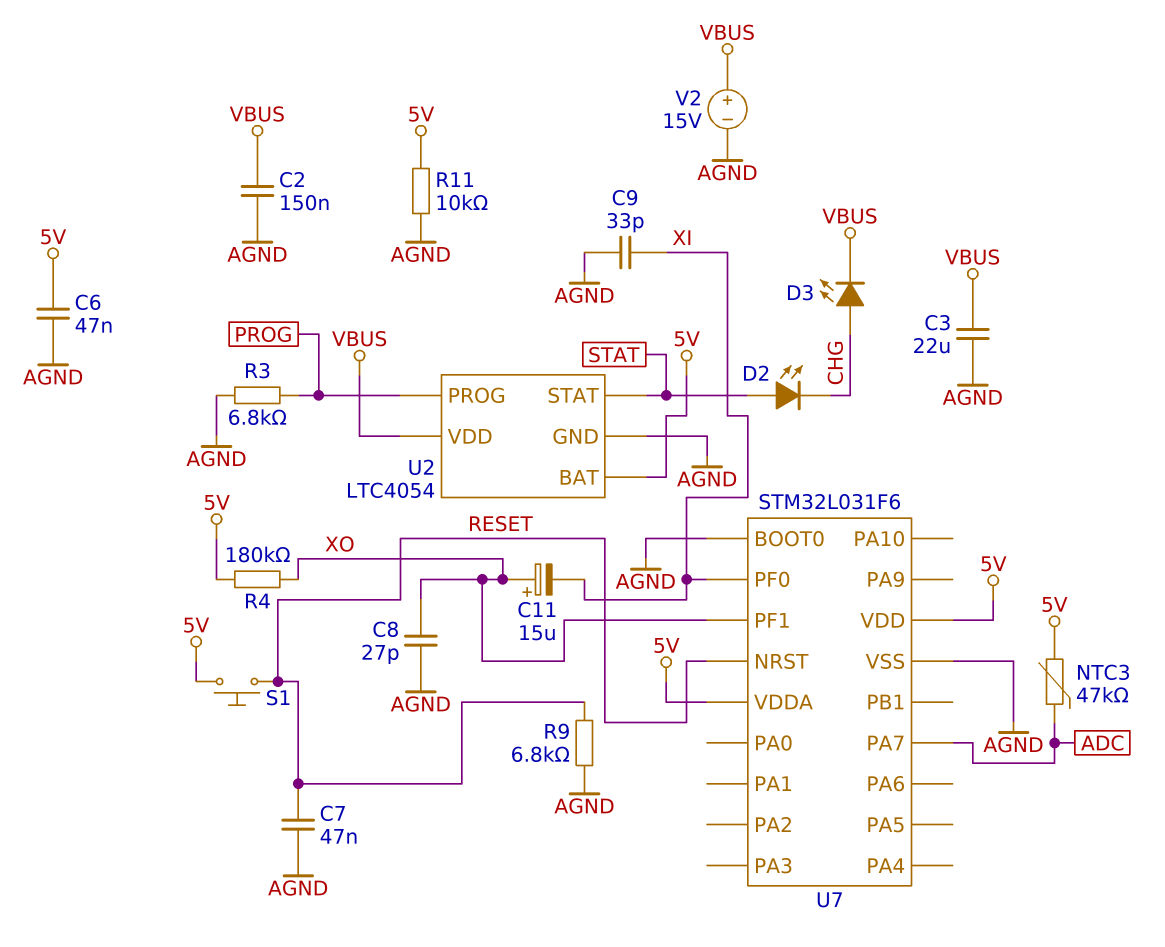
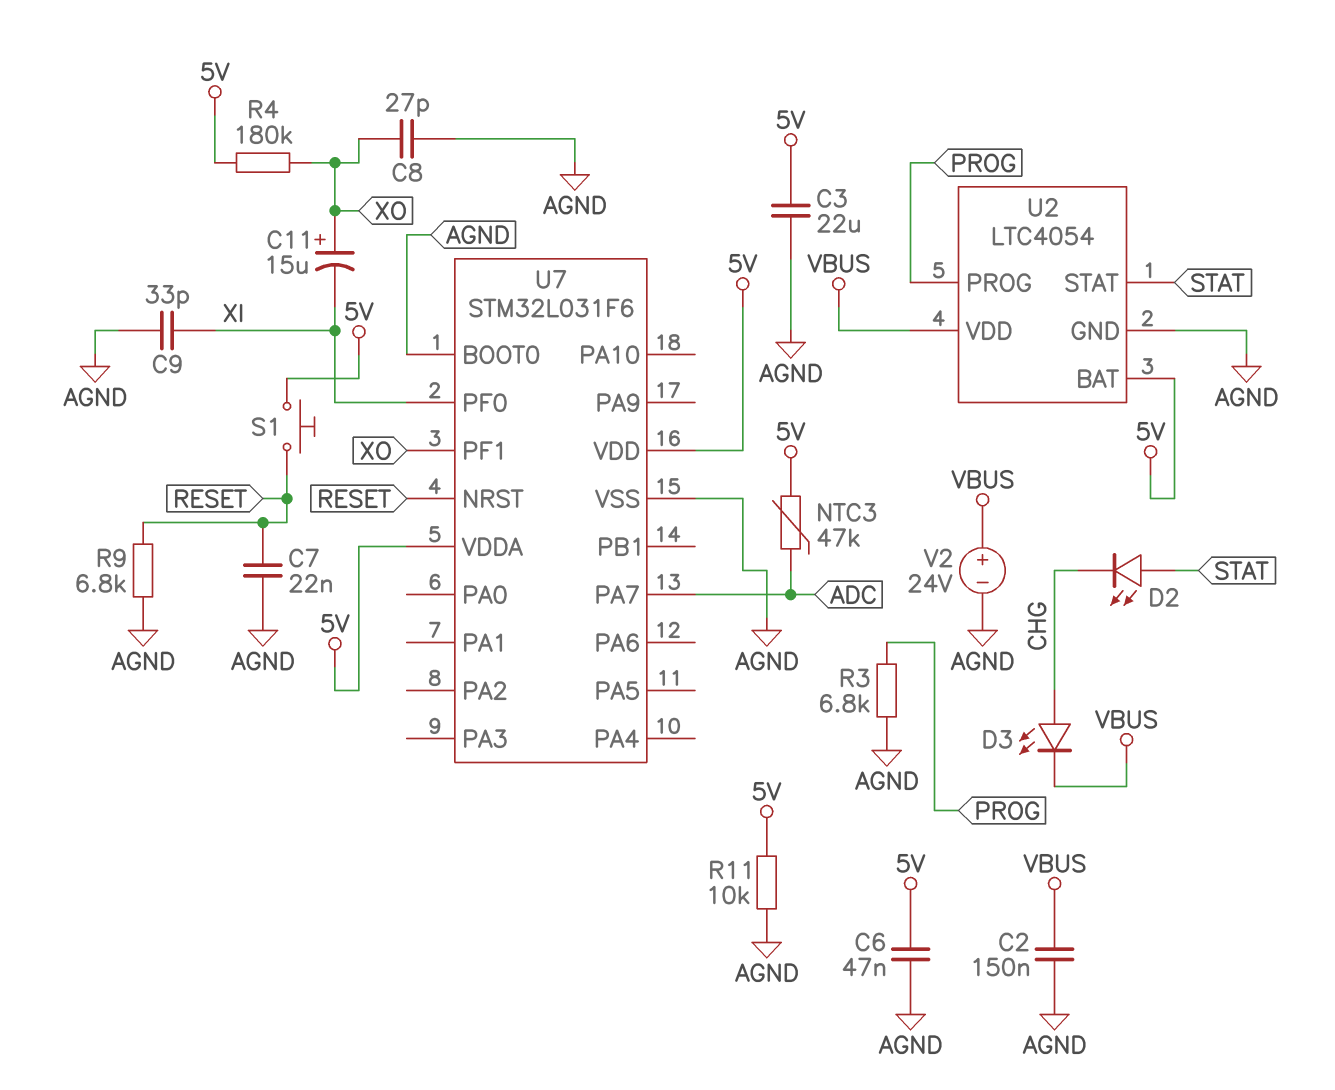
C3: 22uF (AGND, VBUS) -> 22uF (5V, AGND)
C7: 47nF (AGND, RESET) -> 22nF (AGND, RESET)
V2: 15V (plus VBUS, minus AGND) -> 24V (plus VBUS, minus AGND)

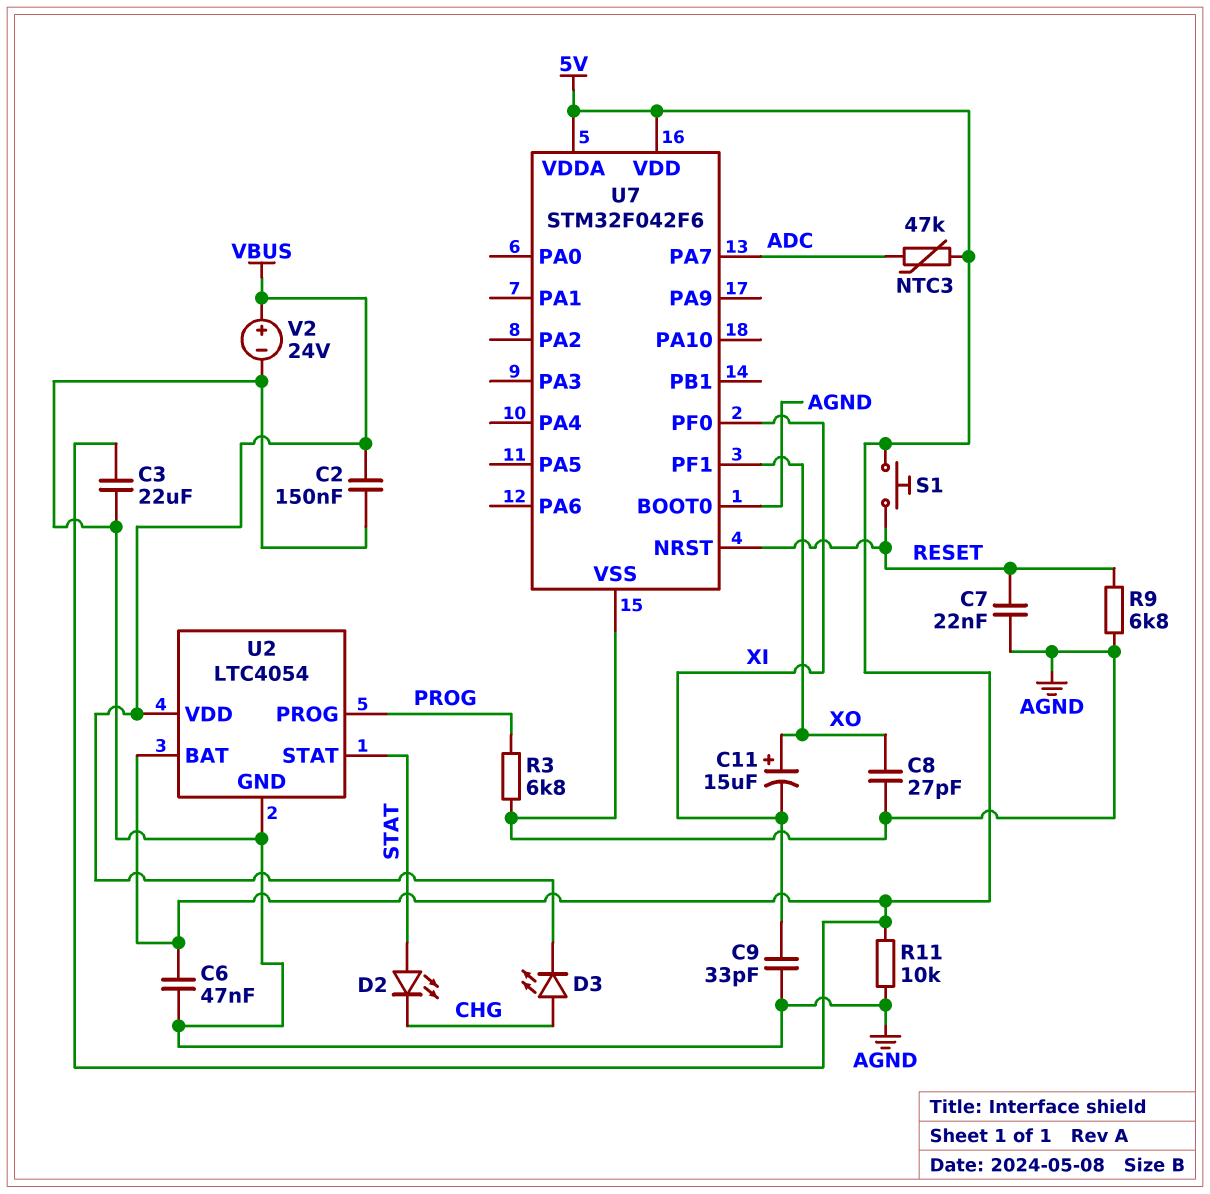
R4: 180k (5V, XO) -> none
U7: STM32L031F6 -> STM32F042F6

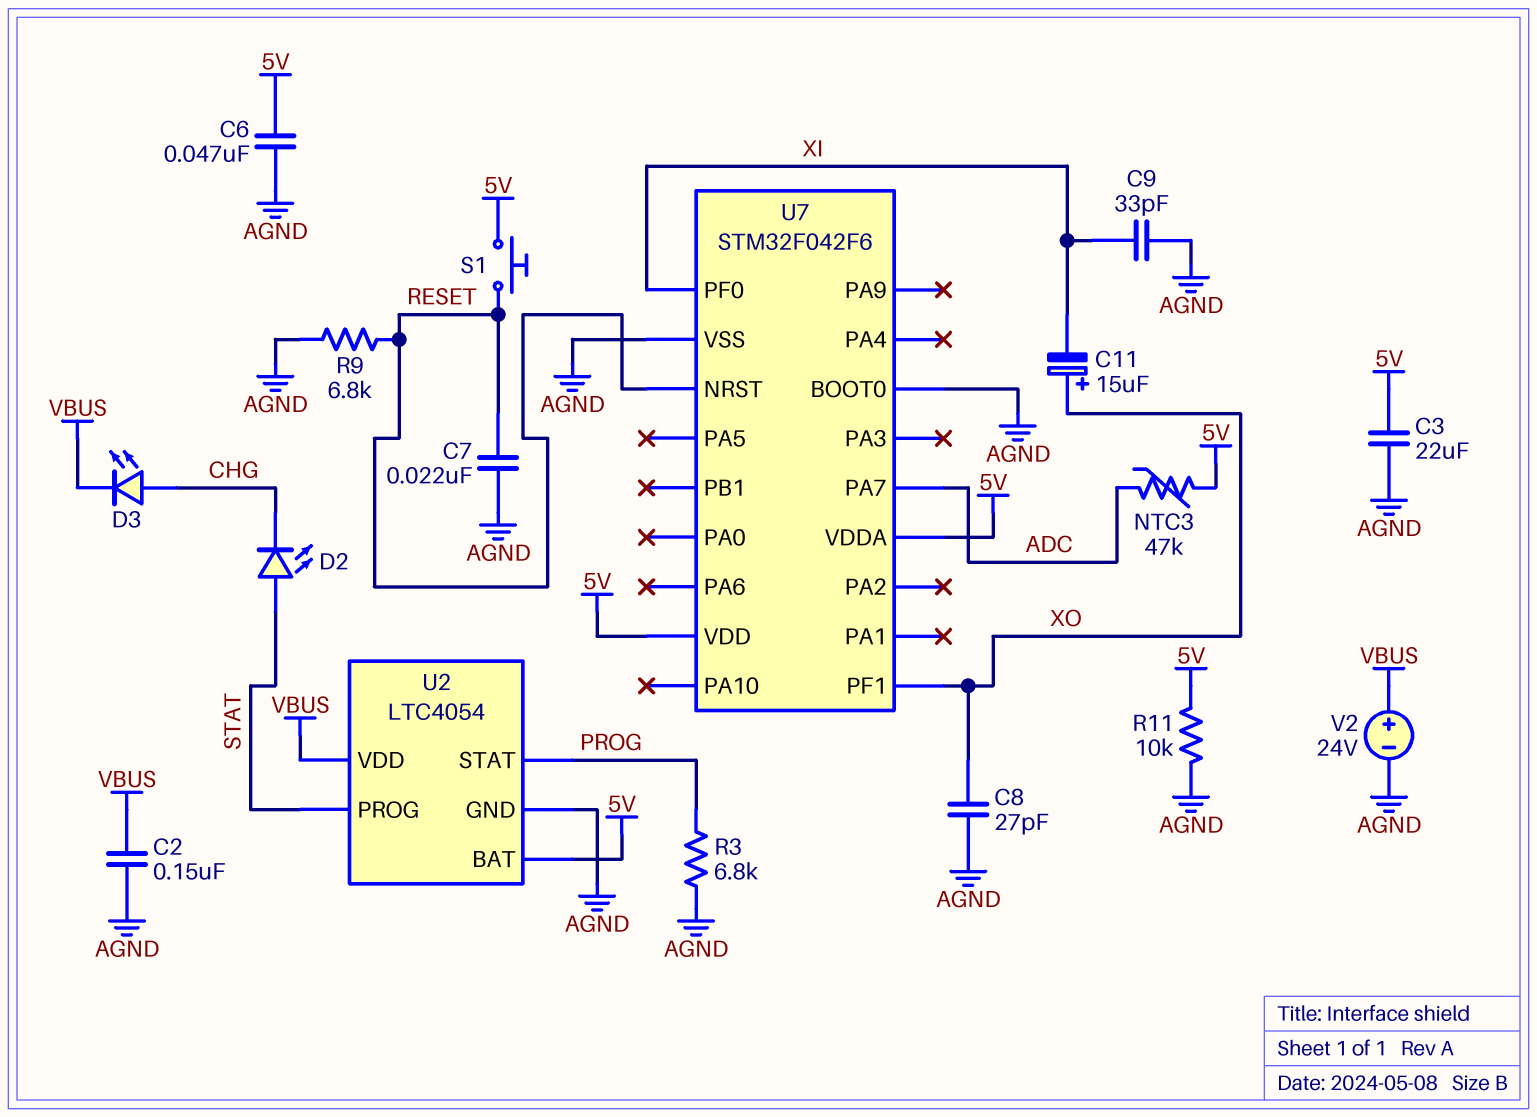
U2 pin PROG: PROG -> STAT
U2 pin STAT: STAT -> PROG

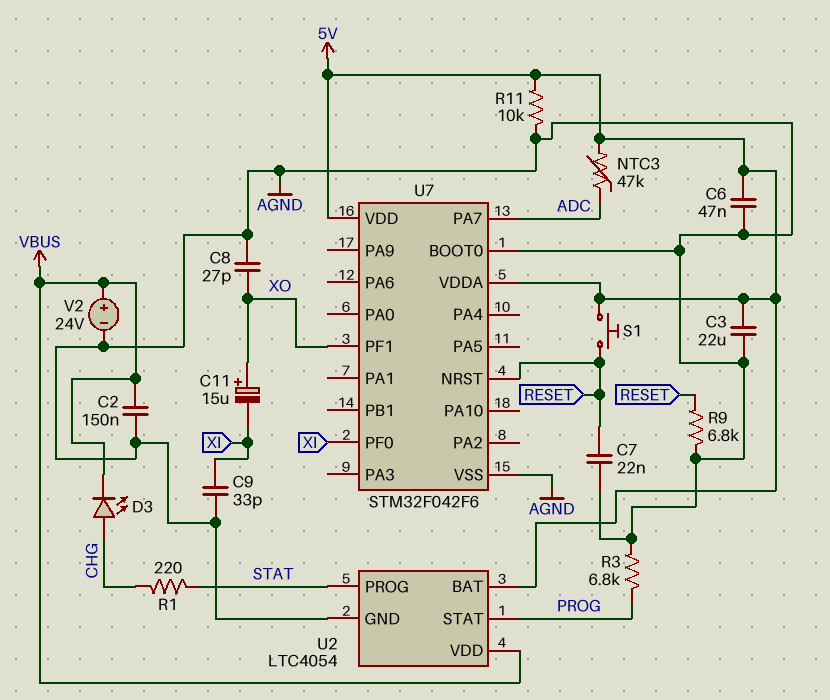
D2: LED (A STAT, K CHG) -> none
R1: none -> 220 (CHG, STAT)

